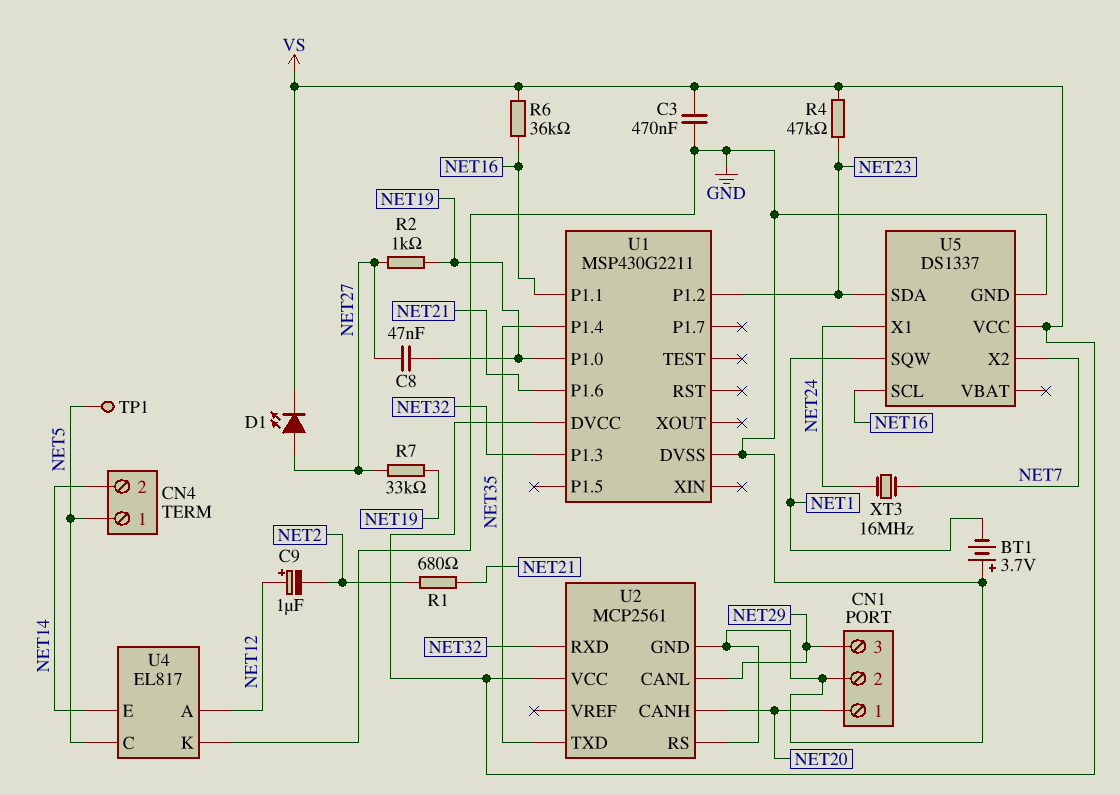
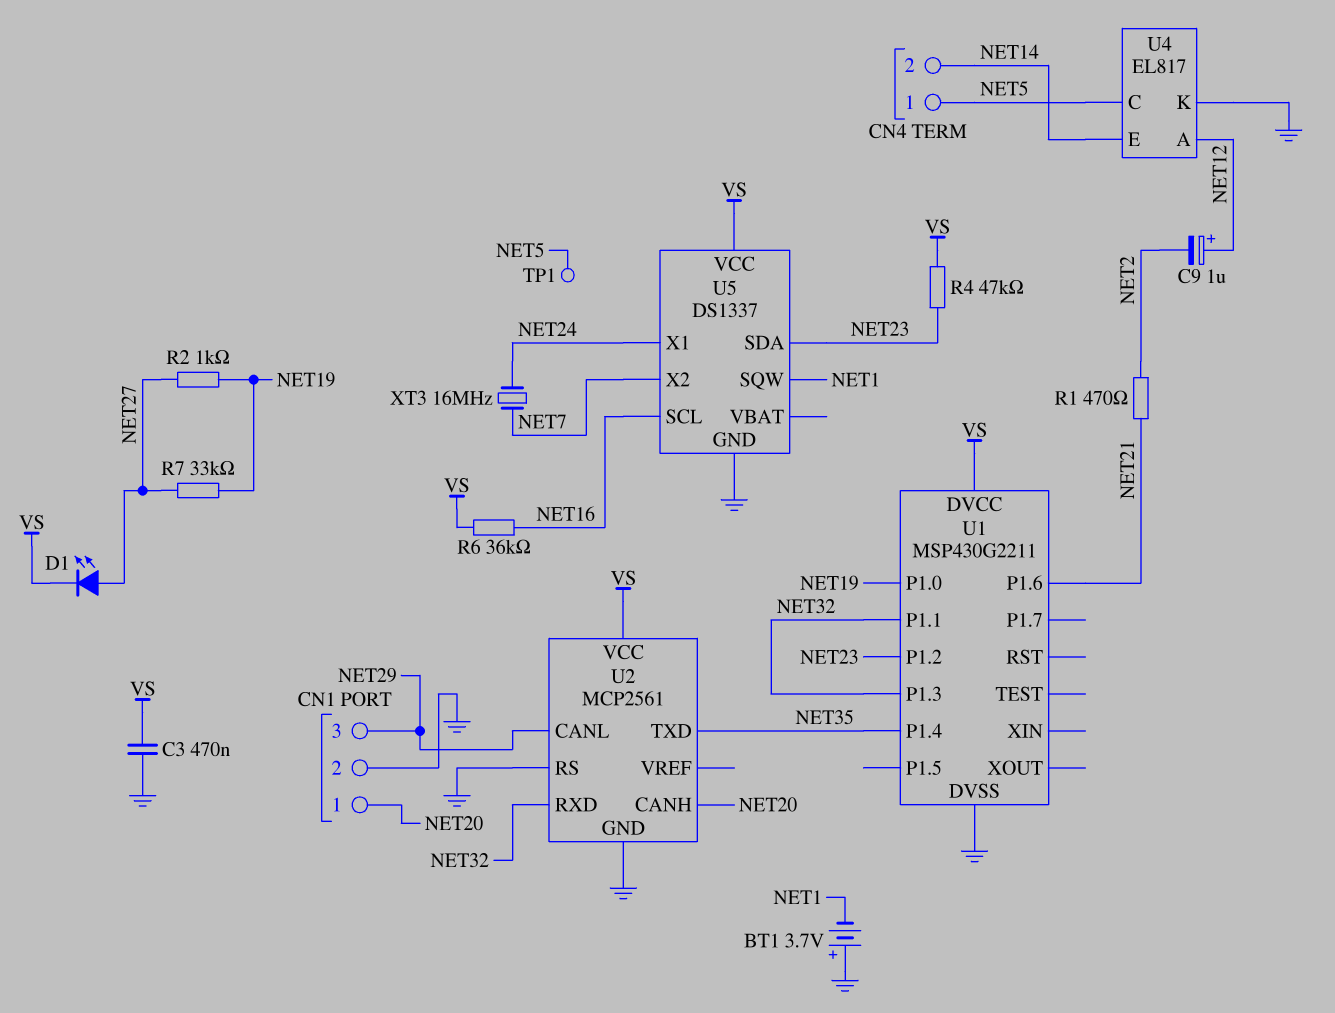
C8: 47nF (NET19, NET27) -> none
R1: 680 (NET2, NET21) -> 470 (NET2, NET21)
U1 pin P1.1: NET16 -> NET32

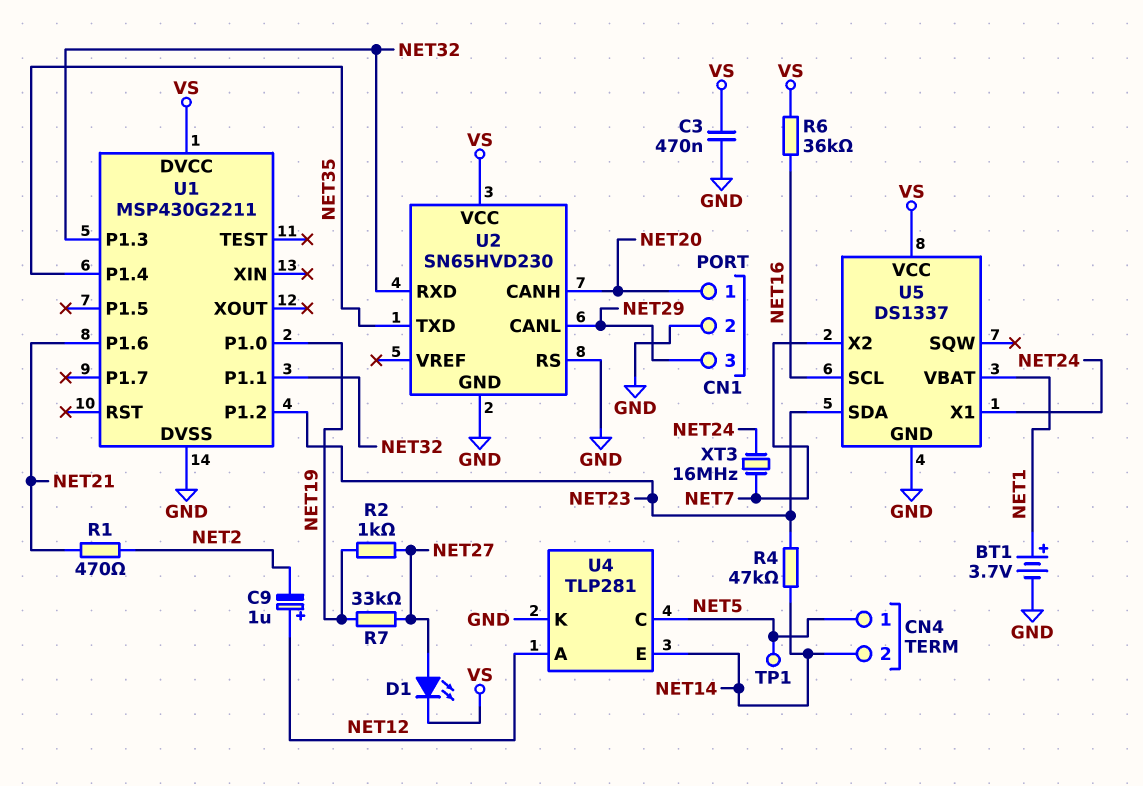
BT1: 3.7V (plus GND, minus NET1) -> 3.7V (plus NET1, minus GND)
R4: 47k (NET23, VS) -> 47k (NET14, NET23)
U2: MCP2561 -> SN65HVD230
U4: EL817 -> TLP281
U5 pin SQW: NET1 -> none
U5 pin VBAT: none -> NET1

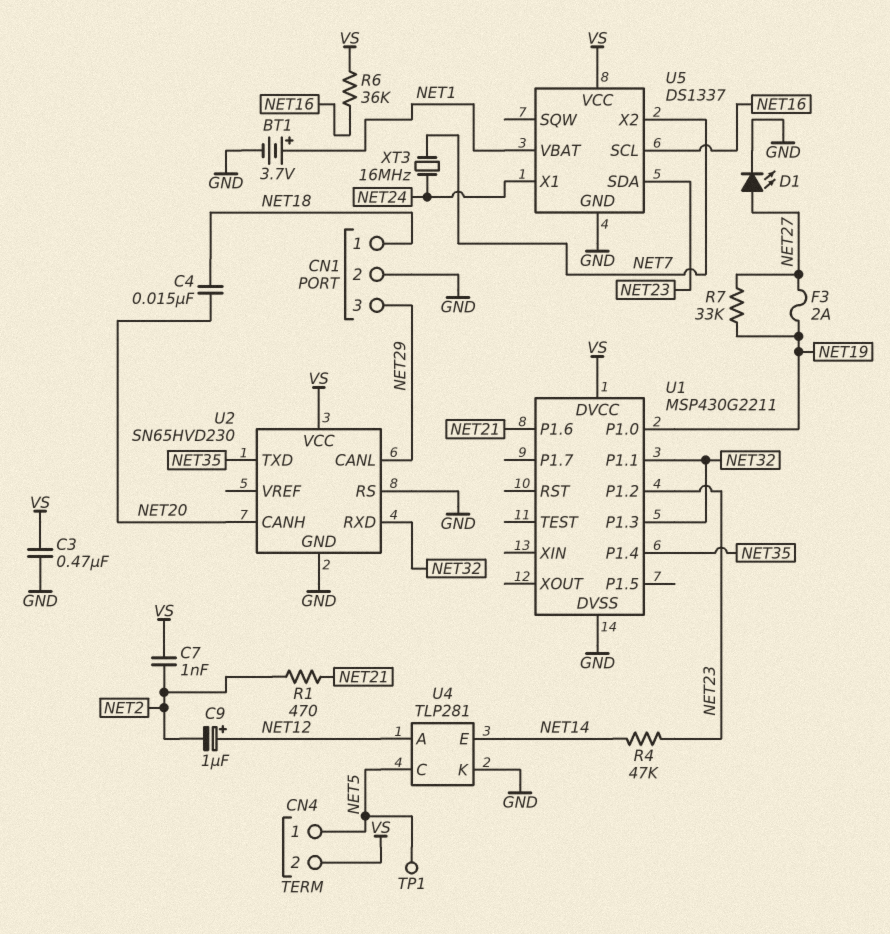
C4: none -> 15nF (NET18, NET20)
C7: none -> 1nF (NET2, VS)
CN1 pin 1: NET20 -> NET18
CN4 pin 2: NET14 -> VS
D1: LED (A NET27, K VS) -> LED (A NET27, K GND)
F3: none -> 2A (NET19, NET27)
R2: 1k (NET19, NET27) -> none

